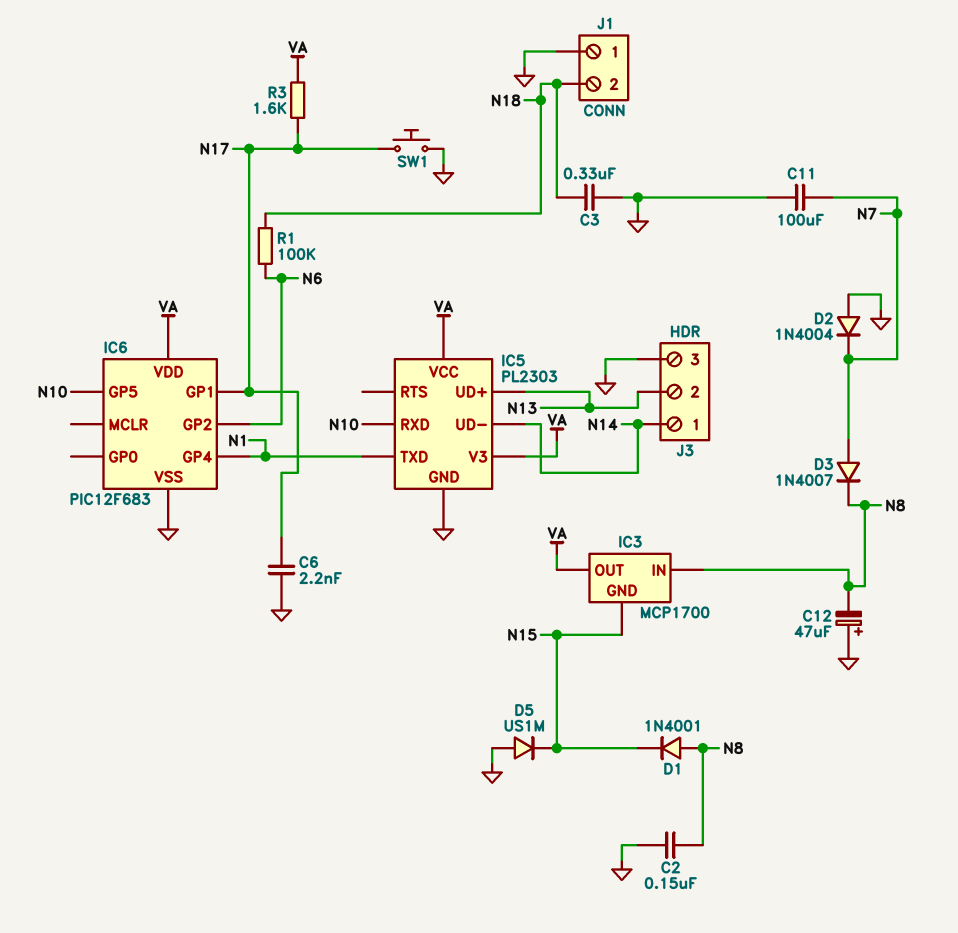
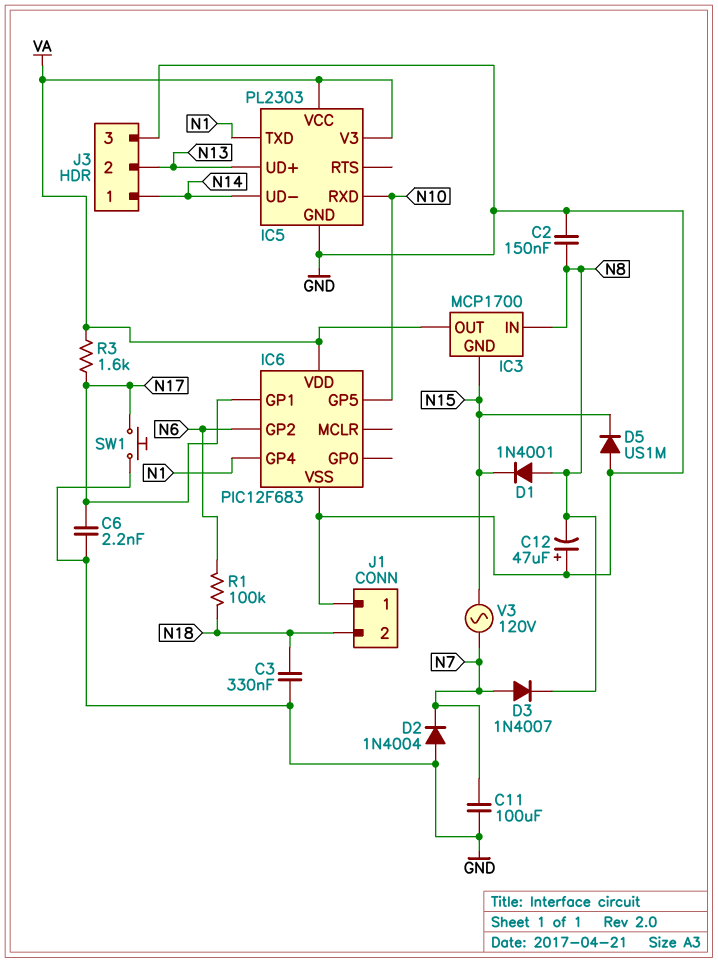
V3: none -> AC 120V (N7, N15)

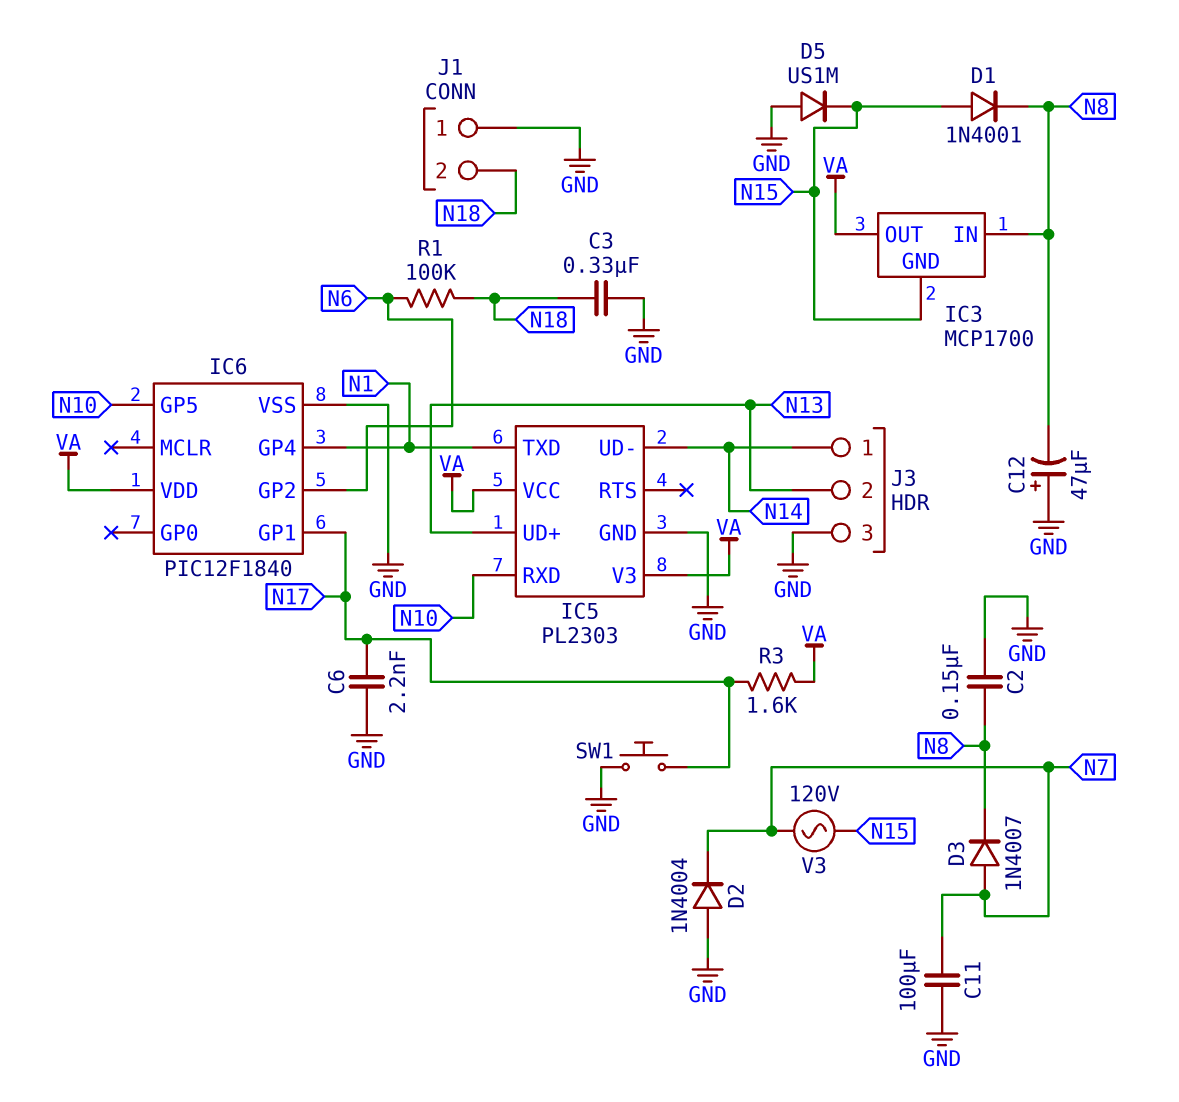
D1: diode 1N4001 (A N8, K N15) -> diode 1N4001 (A N15, K N8)
IC6: PIC12F683 -> PIC12F1840

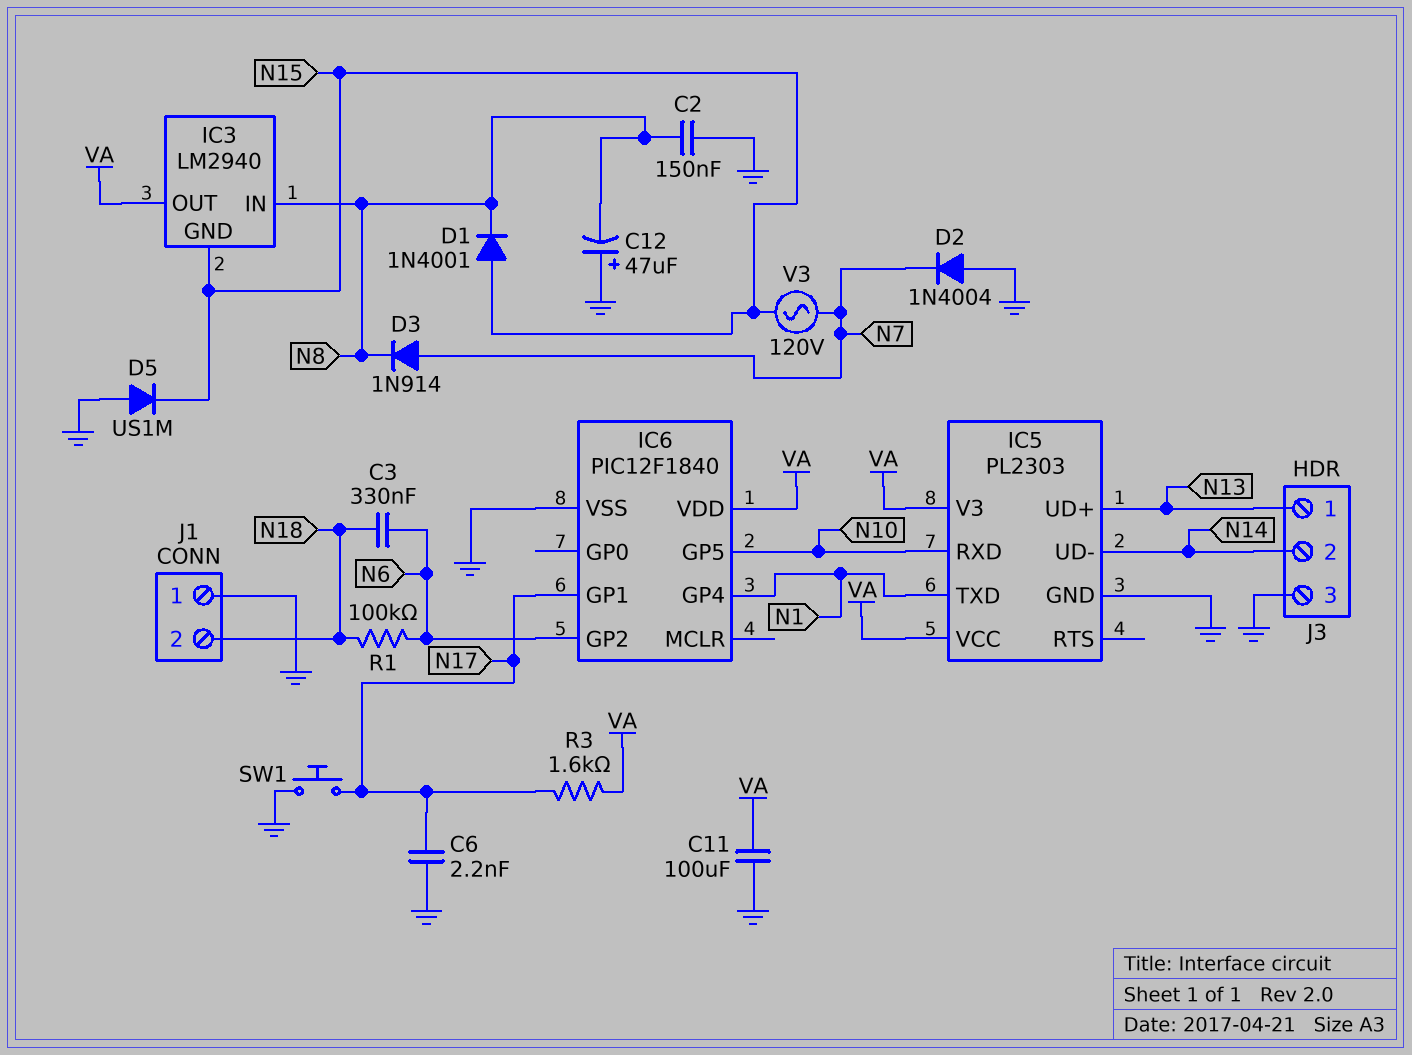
C3: 330nF (GND, N18) -> 330nF (N6, N18)
C11: 100uF (GND, N7) -> 100uF (GND, VA)
D3: diode 1N4007 (A N7, K N8) -> diode 1N914 (A N7, K N8)
IC3: MCP1700 -> LM2940
J3 pin 1: N14 -> N13
J3 pin 2: N13 -> N14

